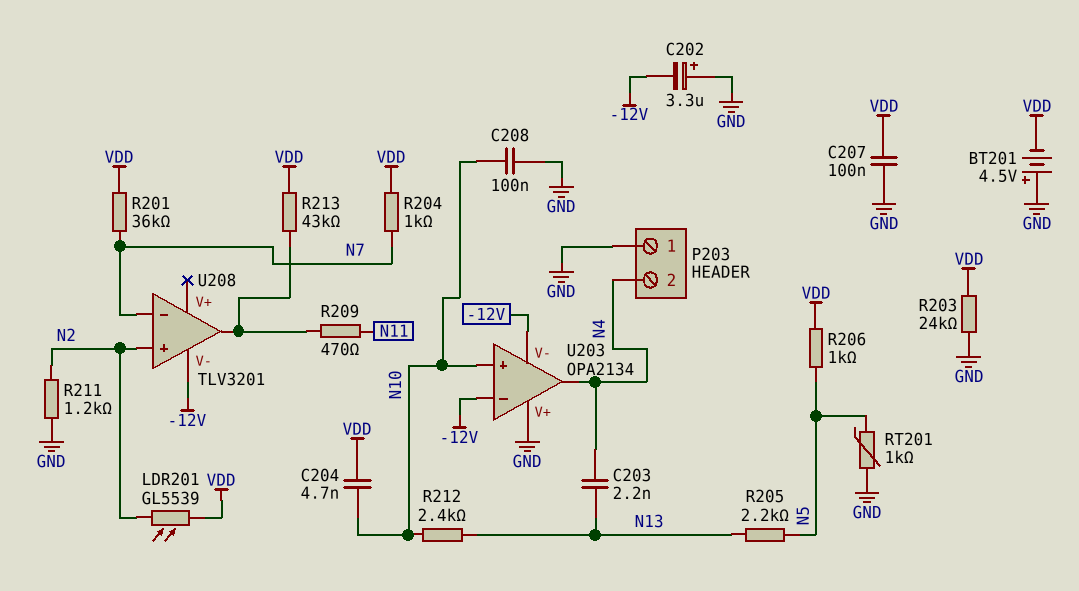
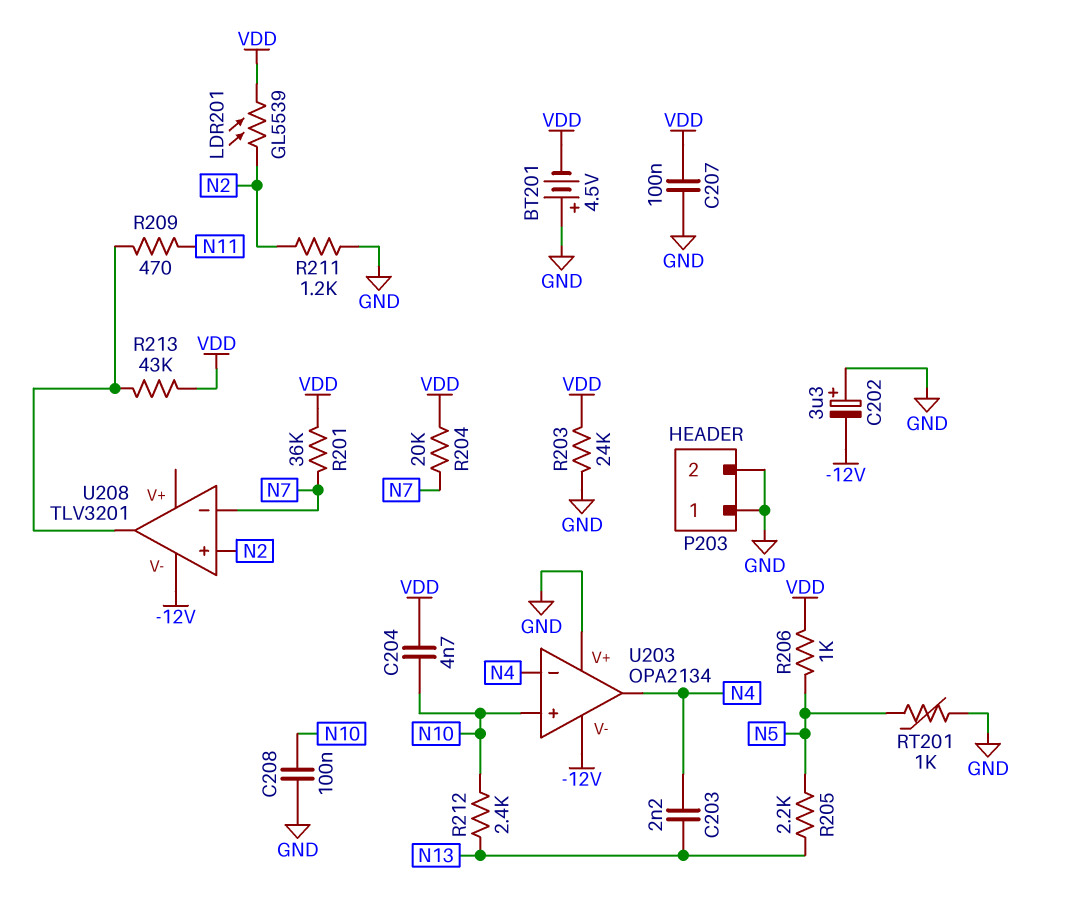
P203 pin 2: N4 -> GND
R204: 1k (N7, VDD) -> 20k (N7, VDD)
U203 pin in-: -12V -> N4

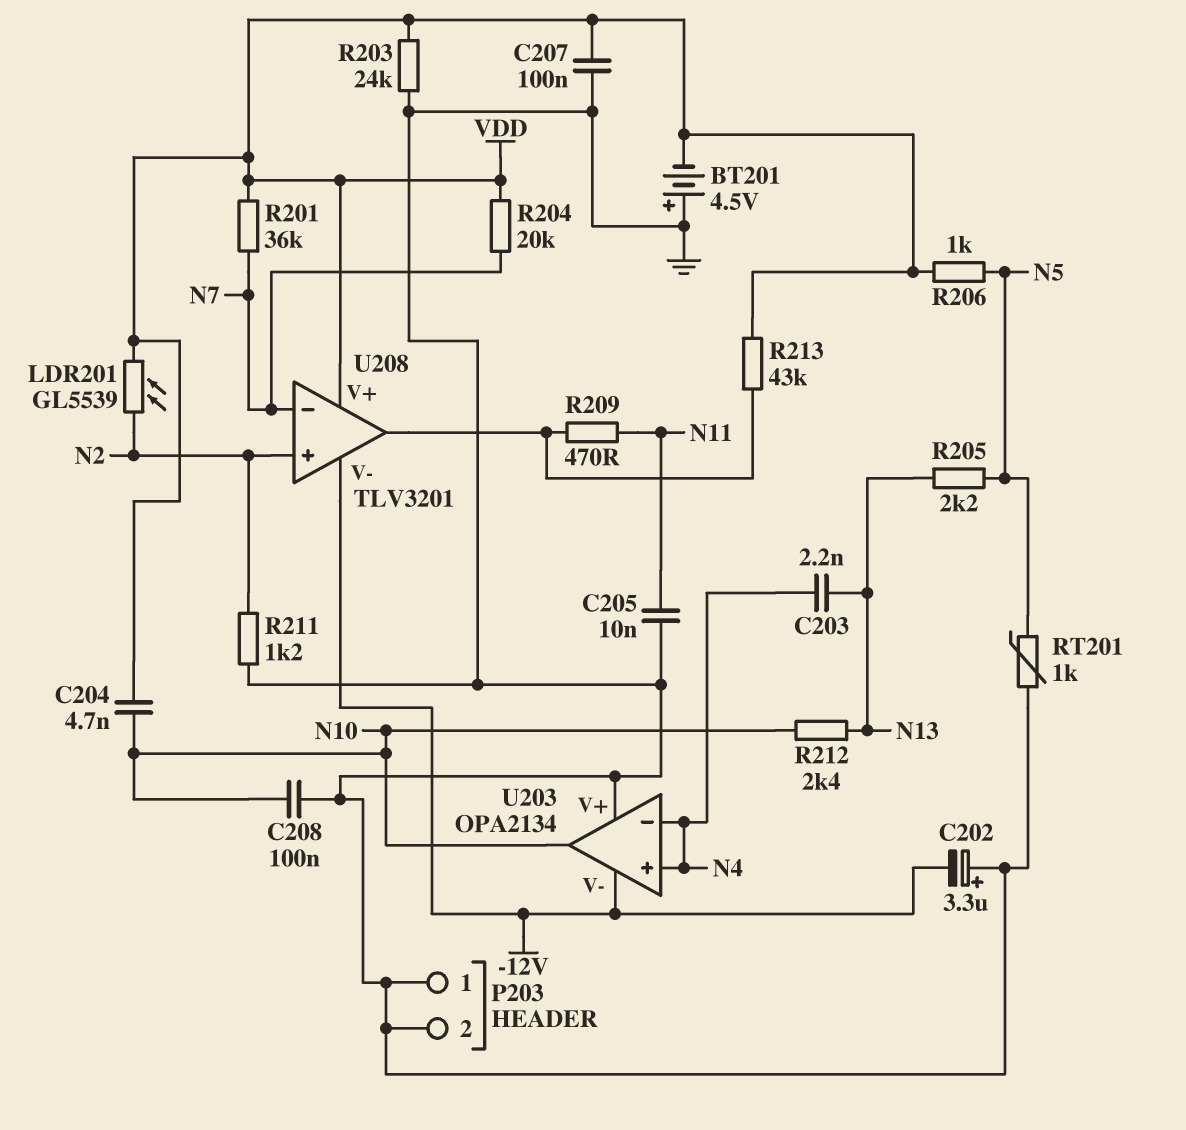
C205: none -> 10nF (GND, N11)
U203 pin in+: N10 -> N4
U203 pin out: N4 -> N10
U208 pin V+: none -> VDD

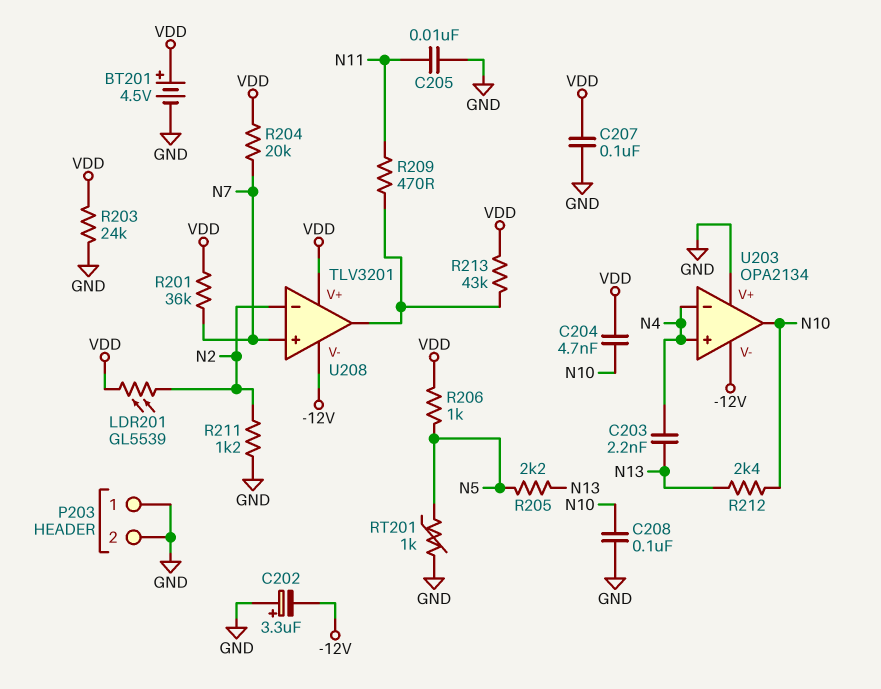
BT201: 4.5V (plus GND, minus VDD) -> 4.5V (plus VDD, minus GND)
U208 pin in+: N2 -> N7
U208 pin in-: N7 -> N2

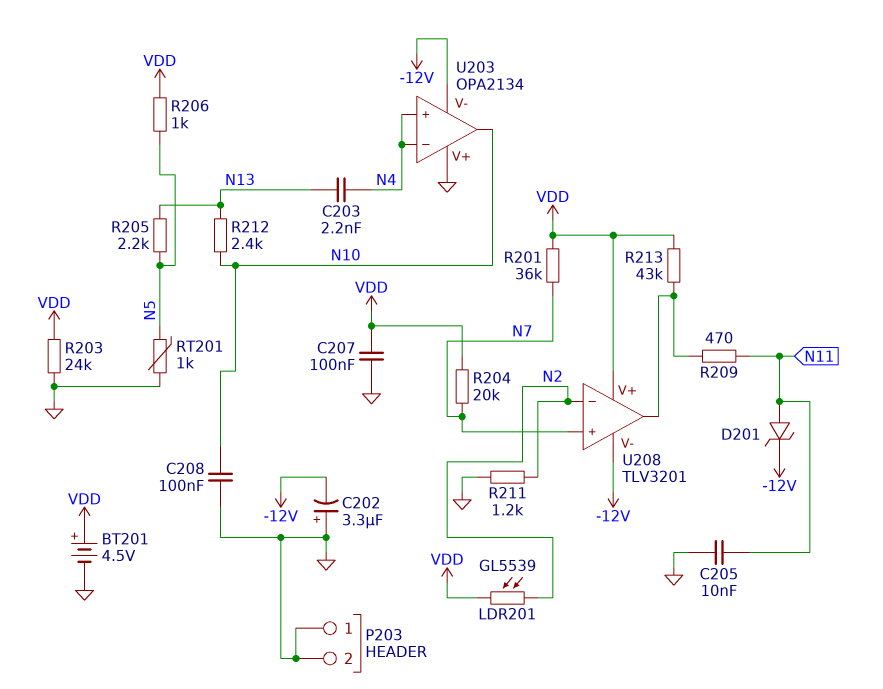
C204: 4.7nF (N10, VDD) -> none
D201: none -> zener (A N11, K -12V)

